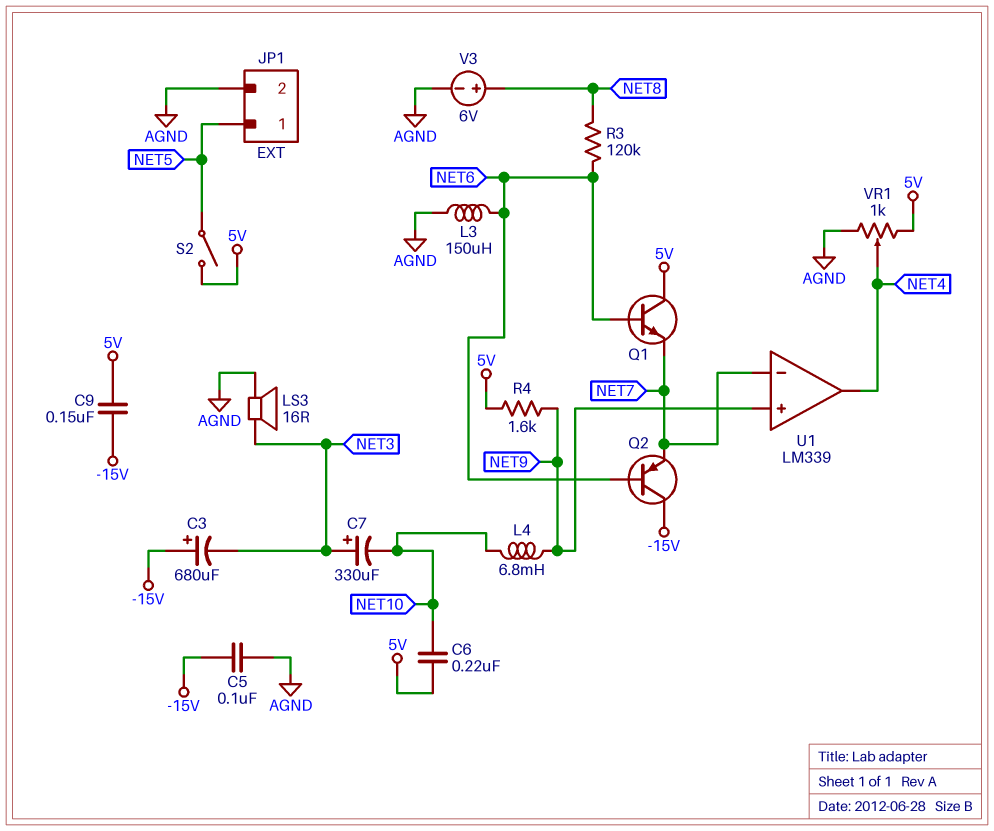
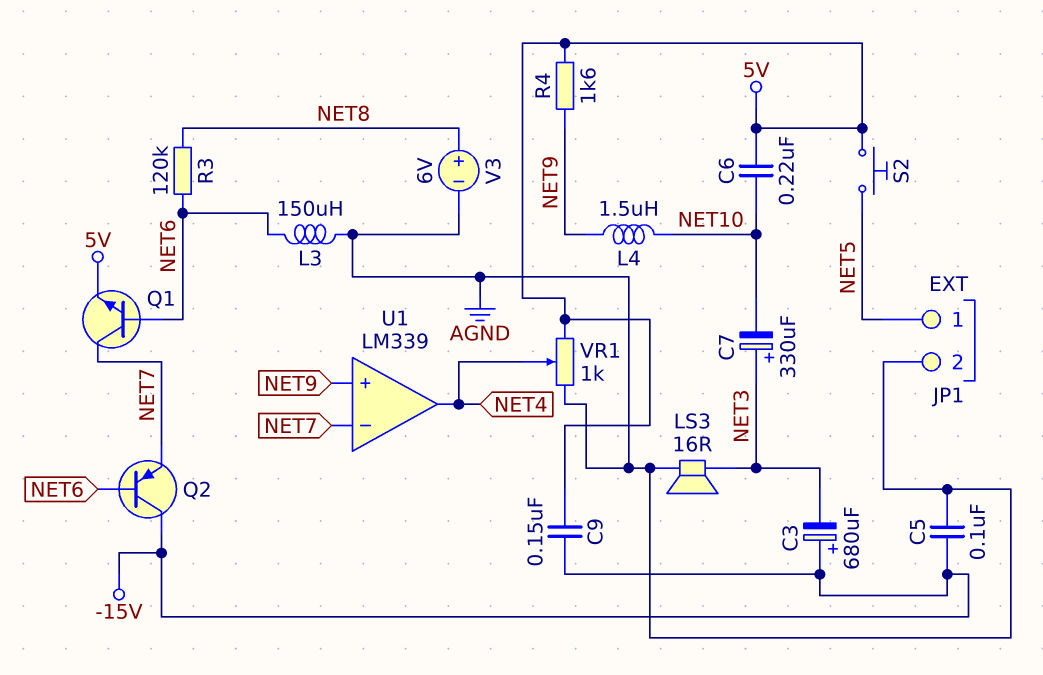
L4: 6.8mH (NET9, NET10) -> 1.5uH (NET9, NET10)
Q1: NPN (B NET6, C 5V, E NET7) -> NPN (B NET6, C NET7, E 5V)
S2: switch (5V, NET5) -> button (5V, NET5)

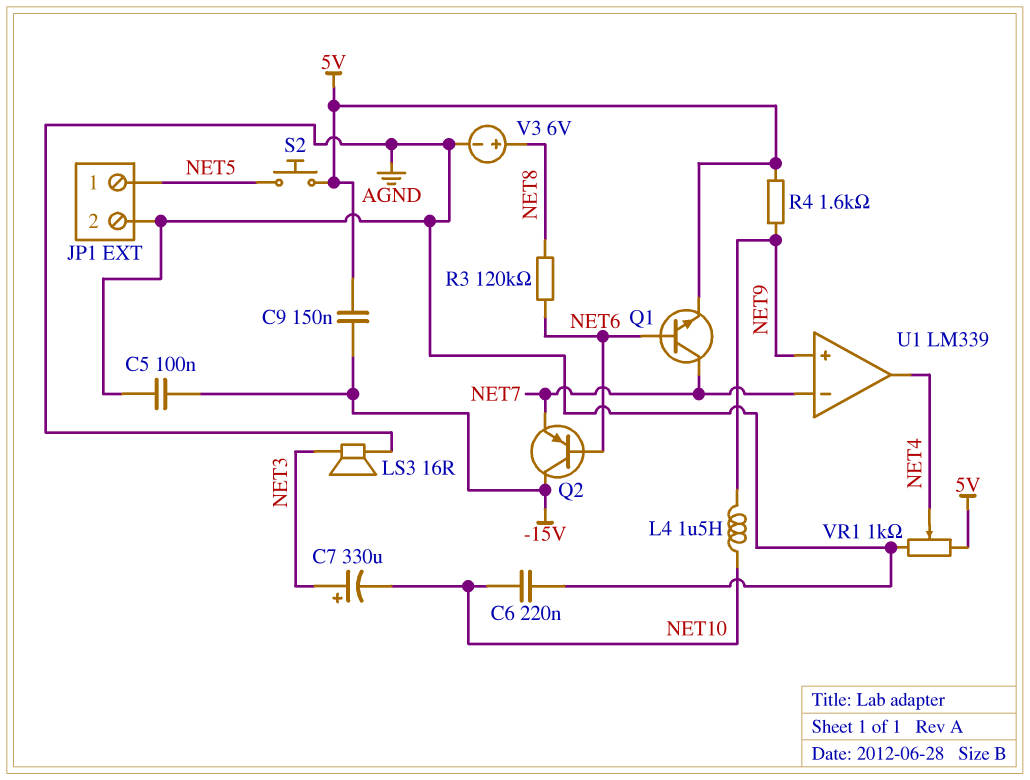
C3: 680uF (plus -15V, minus NET3) -> none
C6: 220nF (5V, NET10) -> 220nF (AGND, NET10)
L3: 150uH (AGND, NET6) -> none

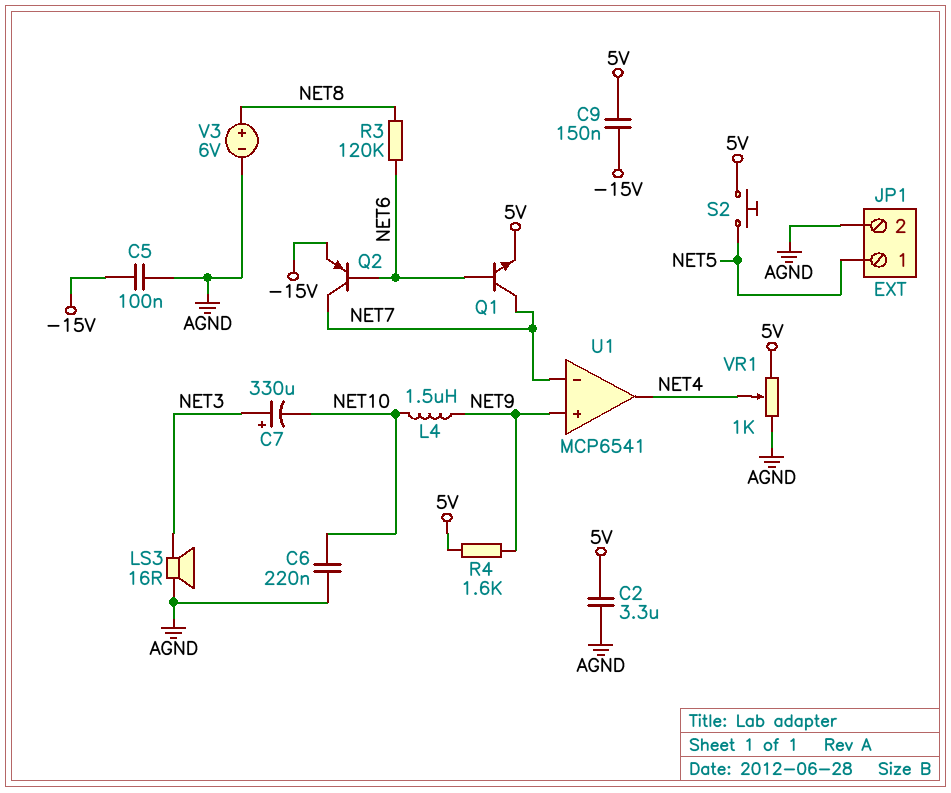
C2: none -> 3.3uF (5V, AGND)
Q2: PNP (B NET6, C -15V, E NET7) -> PNP (B NET6, C NET7, E -15V)
U1: LM339 -> MCP6541

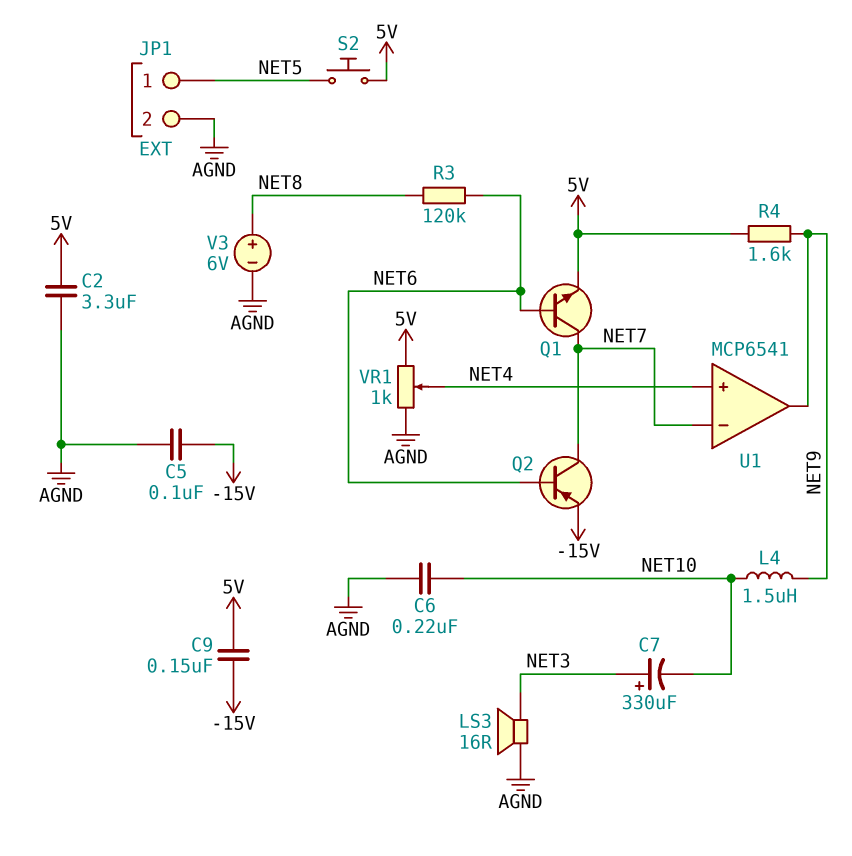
U1 pin in+: NET9 -> NET4
U1 pin out: NET4 -> NET9

